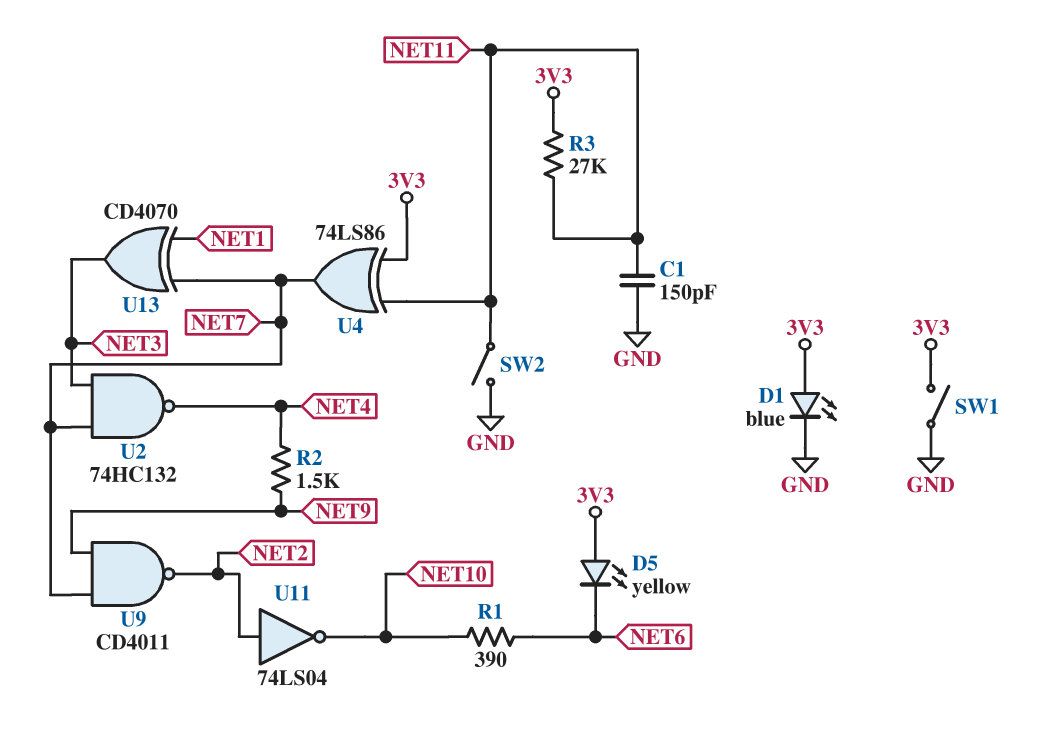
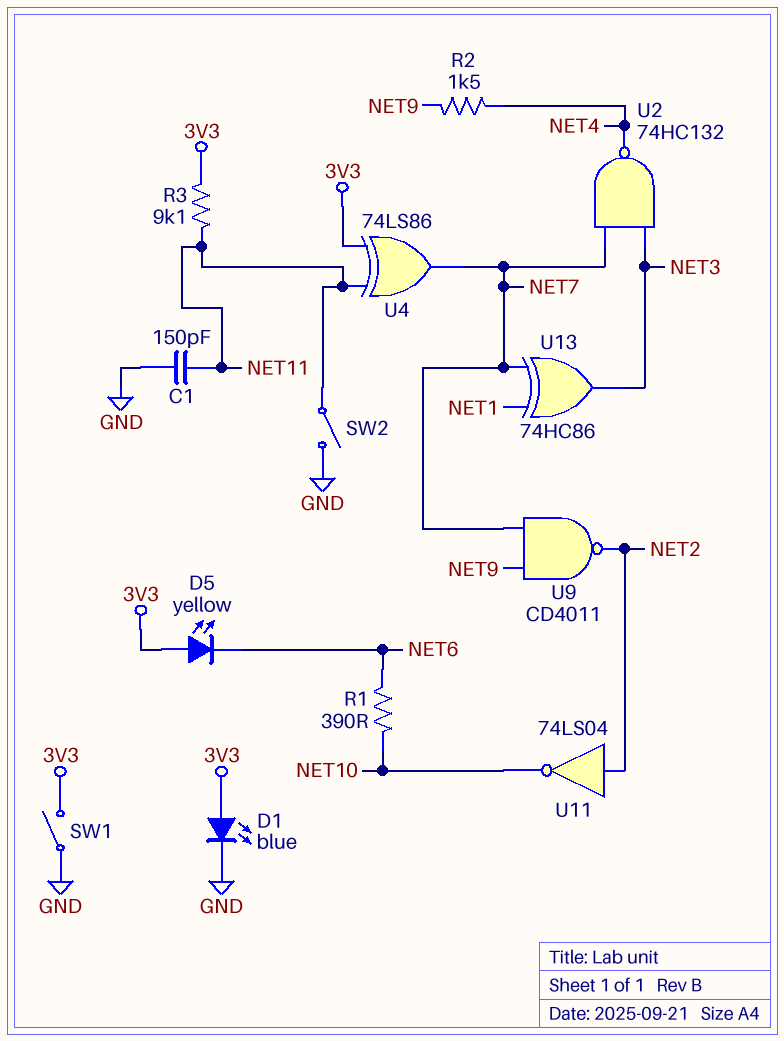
R3: 27k (3V3, NET11) -> 9.1k (3V3, NET11)
U13: XOR CD4070 (in NET1, in NET7, out NET3) -> XOR 74HC86 (in NET1, in NET7, out NET3)

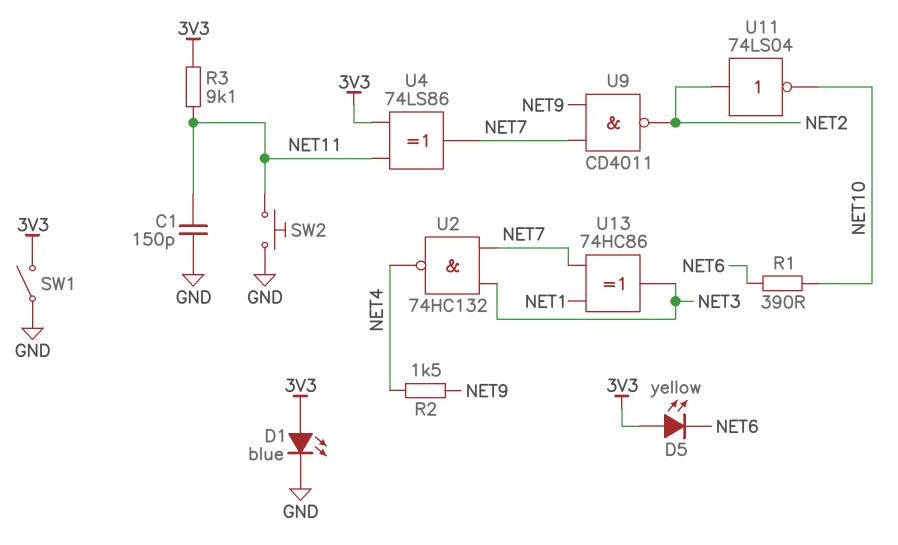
SW2: switch (GND, NET11) -> button (GND, NET11)

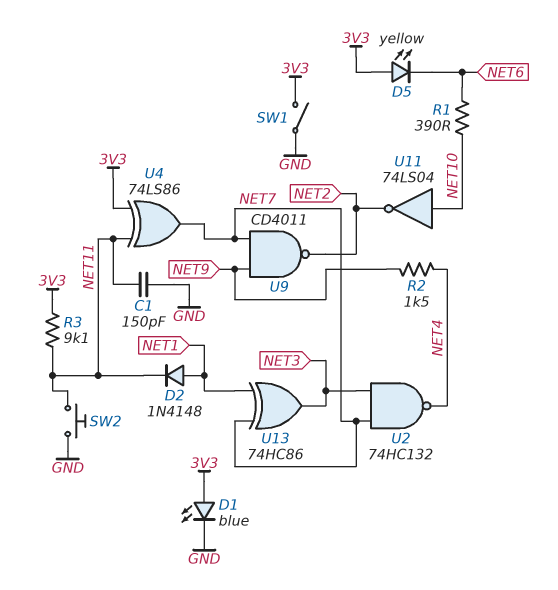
D2: none -> diode 1N4148 (A NET1, K NET11)
U11: NOT 74LS04 (in NET2, out NET10) -> NOT 74LS04 (in NET10, out NET2)

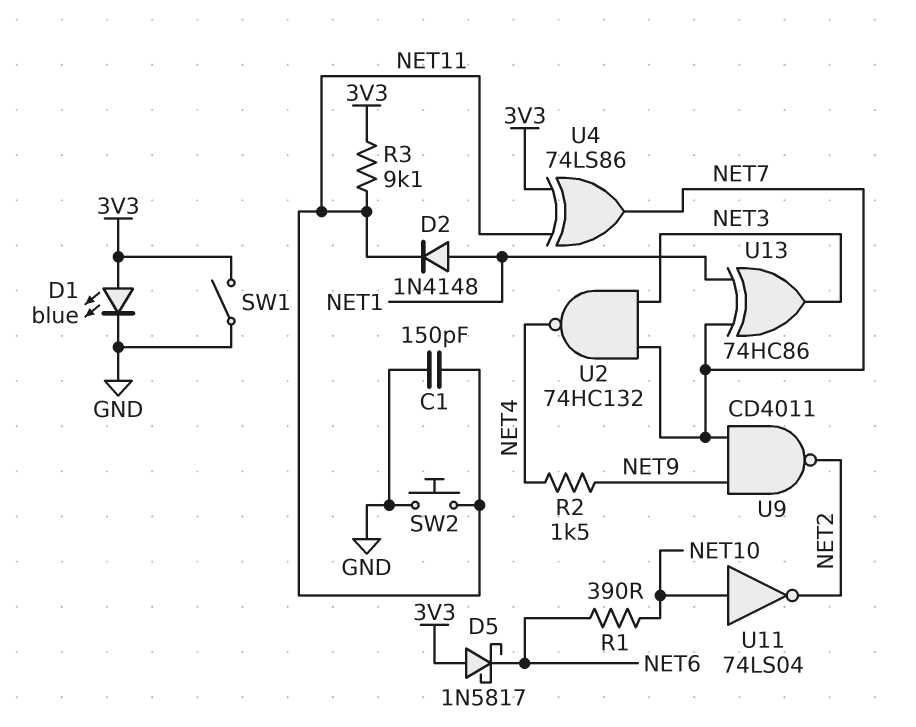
D5: LED yellow (A 3V3, K NET6) -> schottky 1N5817 (A 3V3, K NET6)

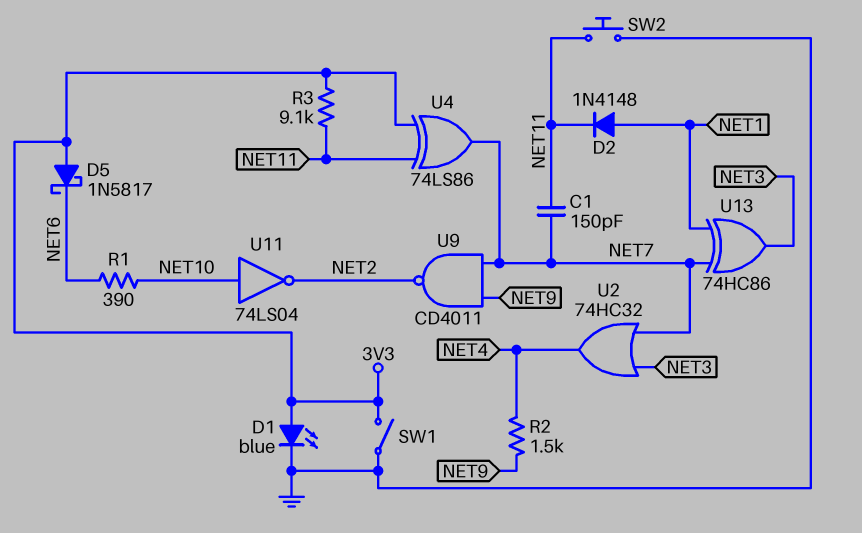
C1: 150pF (GND, NET11) -> 150pF (NET7, NET11)
U2: NAND 74HC132 (in NET3, in NET7, out NET4) -> OR 74HC32 (in NET3, in NET7, out NET4)

